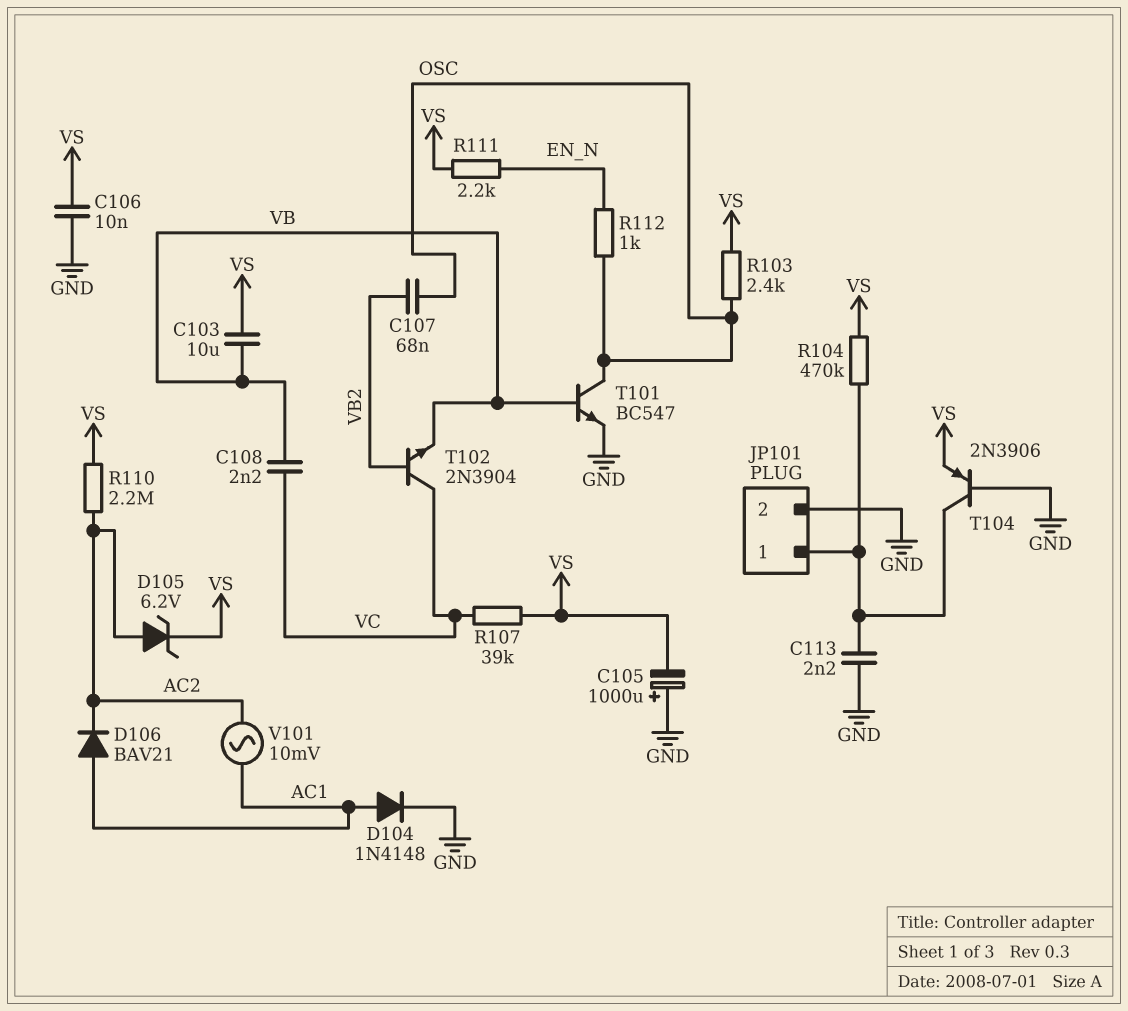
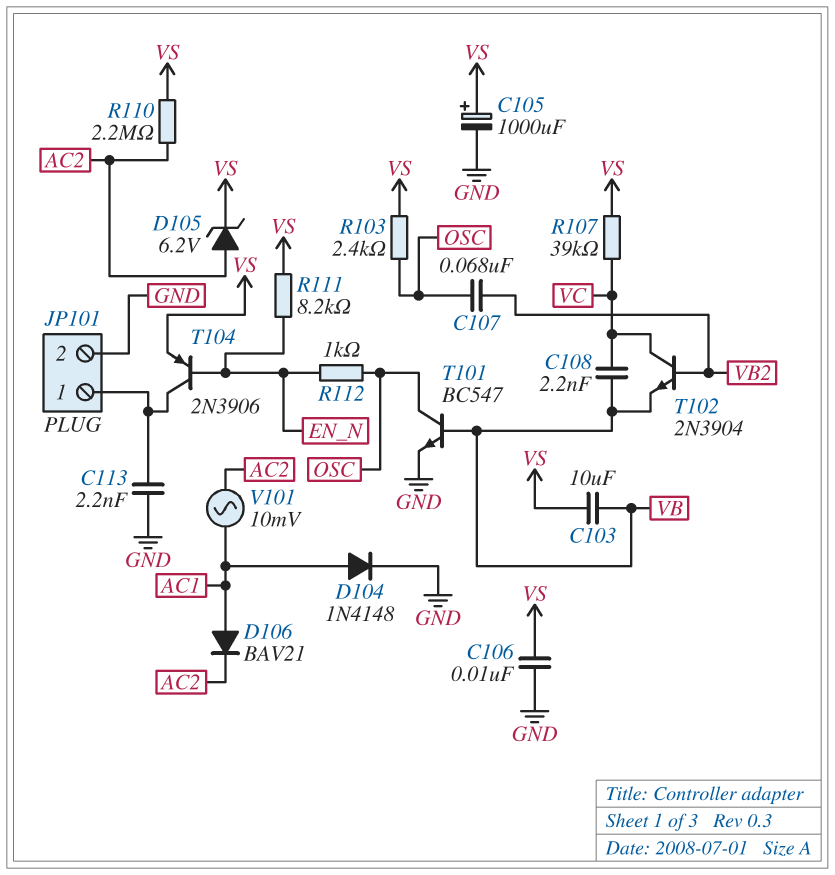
C105: 1000uF (plus GND, minus VS) -> 1000uF (plus VS, minus GND)
R104: 470k (JP101/1, VS) -> none
R111: 2.2k (EN_N, VS) -> 8.2k (EN_N, VS)
T104: PNP 2N3906 (B GND, C JP101/1, E VS) -> PNP 2N3906 (B EN_N, C JP101/1, E VS)

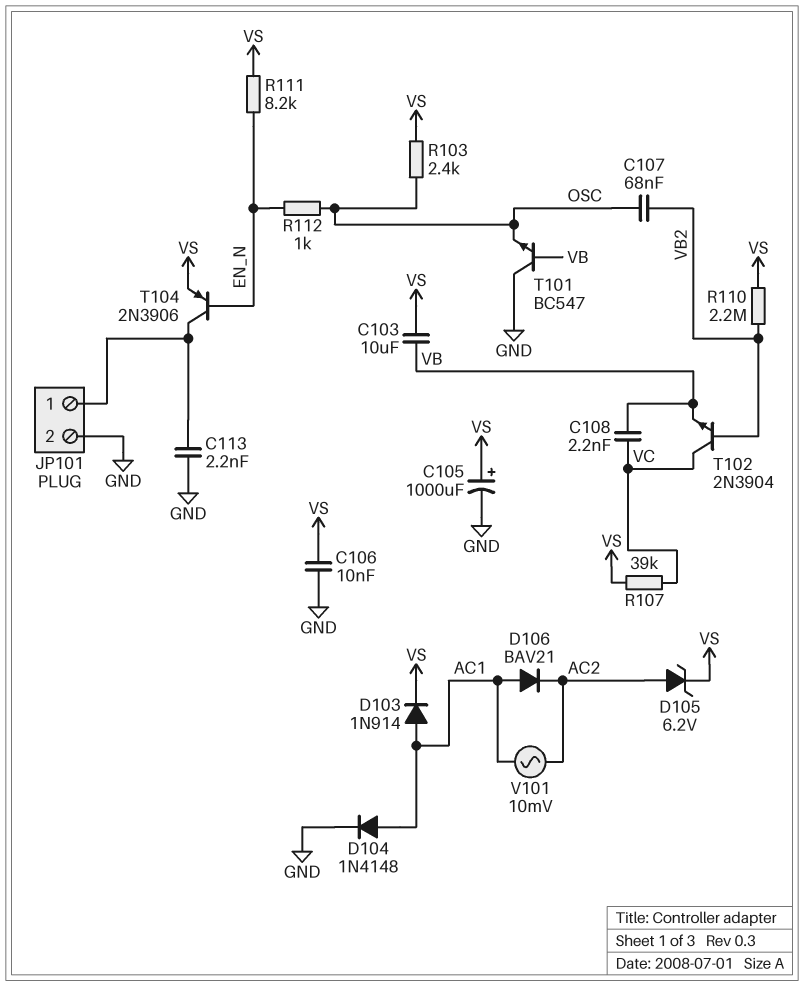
D103: none -> diode 1N914 (A AC1, K VS)
R110: 2.2M (AC2, VS) -> 2.2M (VB2, VS)
T101: NPN BC547 (B VB, C OSC, E GND) -> NPN BC547 (B VB, C GND, E OSC)

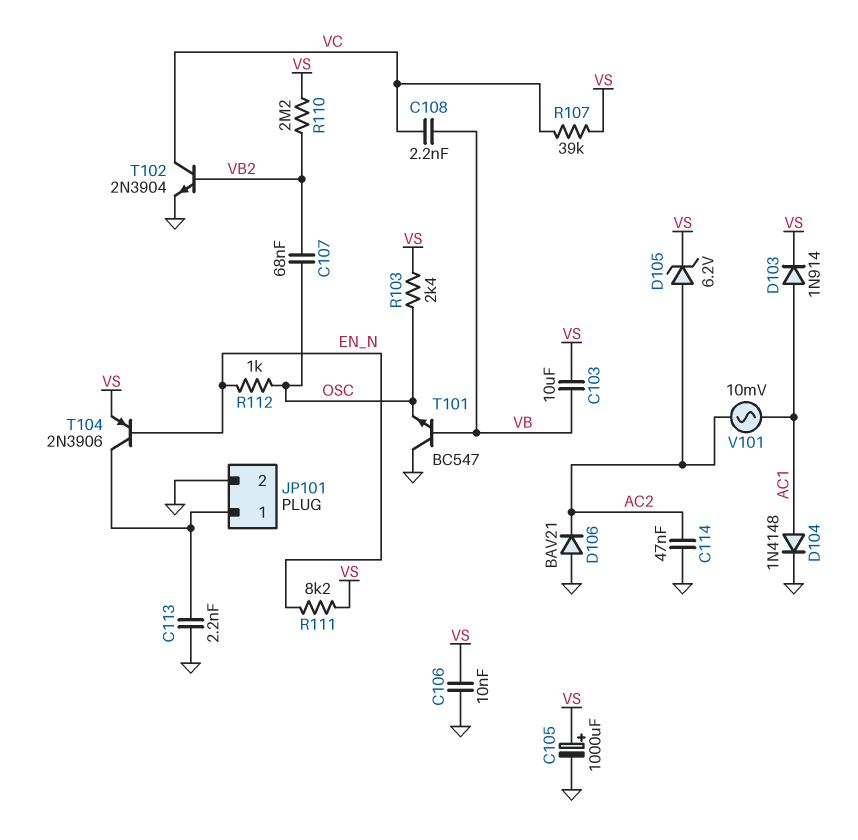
C114: none -> 47nF (AC2, GND)
D106: diode BAV21 (A AC1, K AC2) -> diode BAV21 (A GND, K AC2)
T102: NPN 2N3904 (B VB2, C VC, E VB) -> NPN 2N3904 (B VB2, C VC, E GND)

